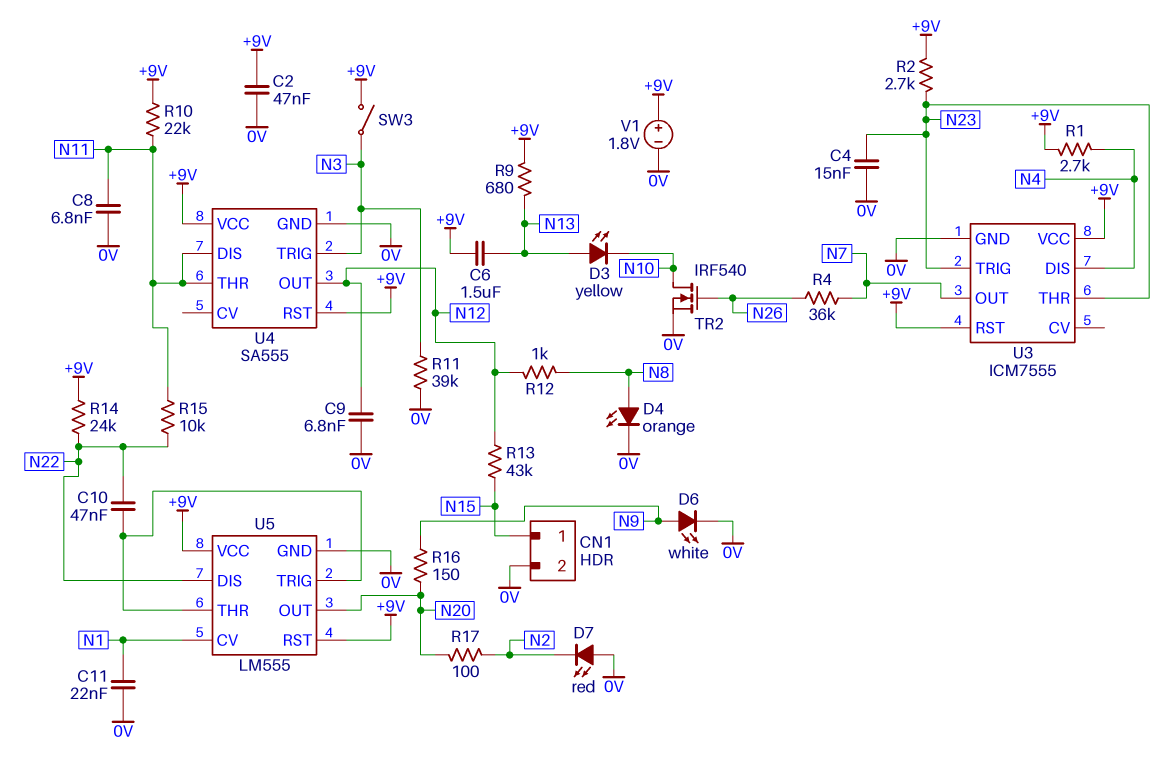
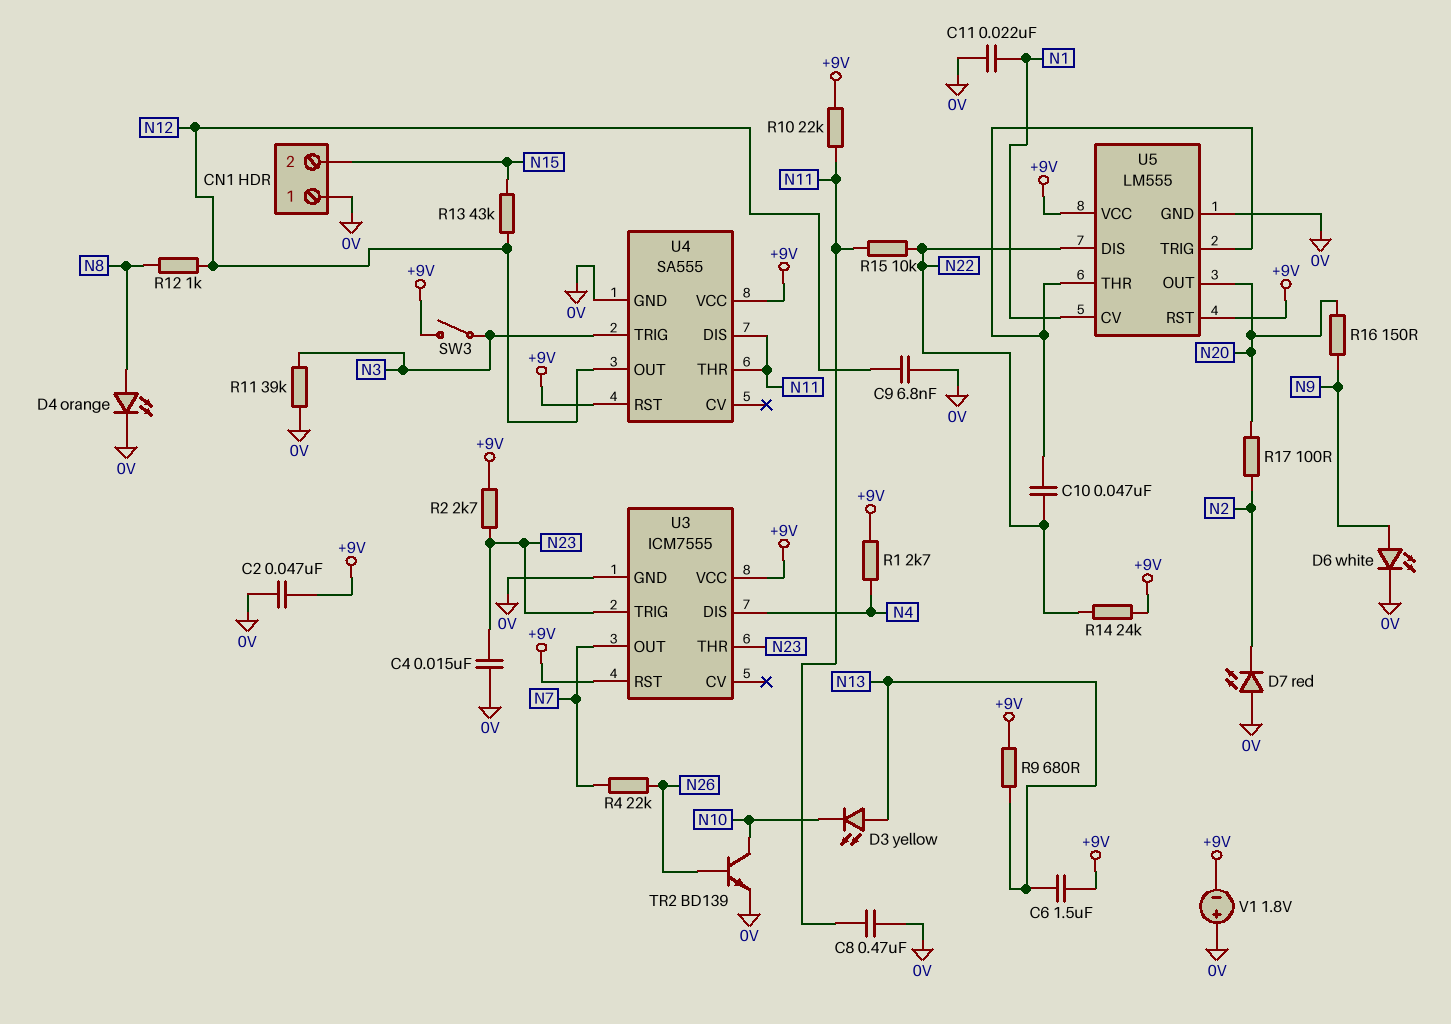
C8: 6.8nF (0V, N11) -> 470nF (0V, N11)
CN1 pin 1: N15 -> 0V
CN1 pin 2: 0V -> N15
R4: 36k (N7, N26) -> 22k (N7, N26)
TR2: NMOS IRF540 (G N26, D N10, S 0V) -> NPN BD139 (B N26, C N10, E 0V)
V1: 1.8V (plus +9V, minus 0V) -> 1.8V (plus 0V, minus +9V)

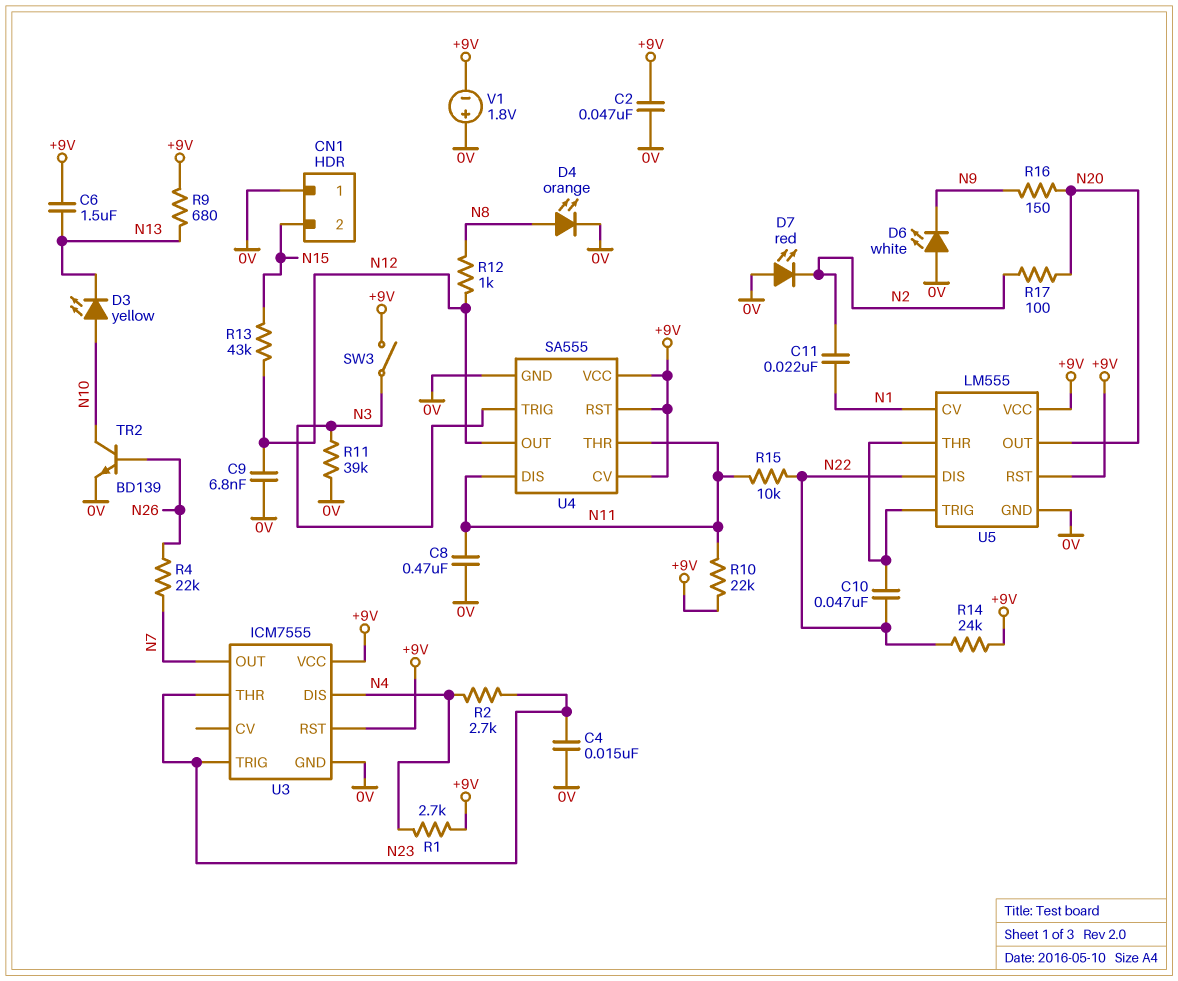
C11: 22nF (0V, N1) -> 22nF (N1, N2)
D3: LED yellow (A N13, K N10) -> LED yellow (A N10, K N13)
D6: LED white (A N9, K 0V) -> LED white (A 0V, K N9)
R2: 2.7k (+9V, N23) -> 2.7k (N4, N23)
U4 pin CV: none -> +9V

